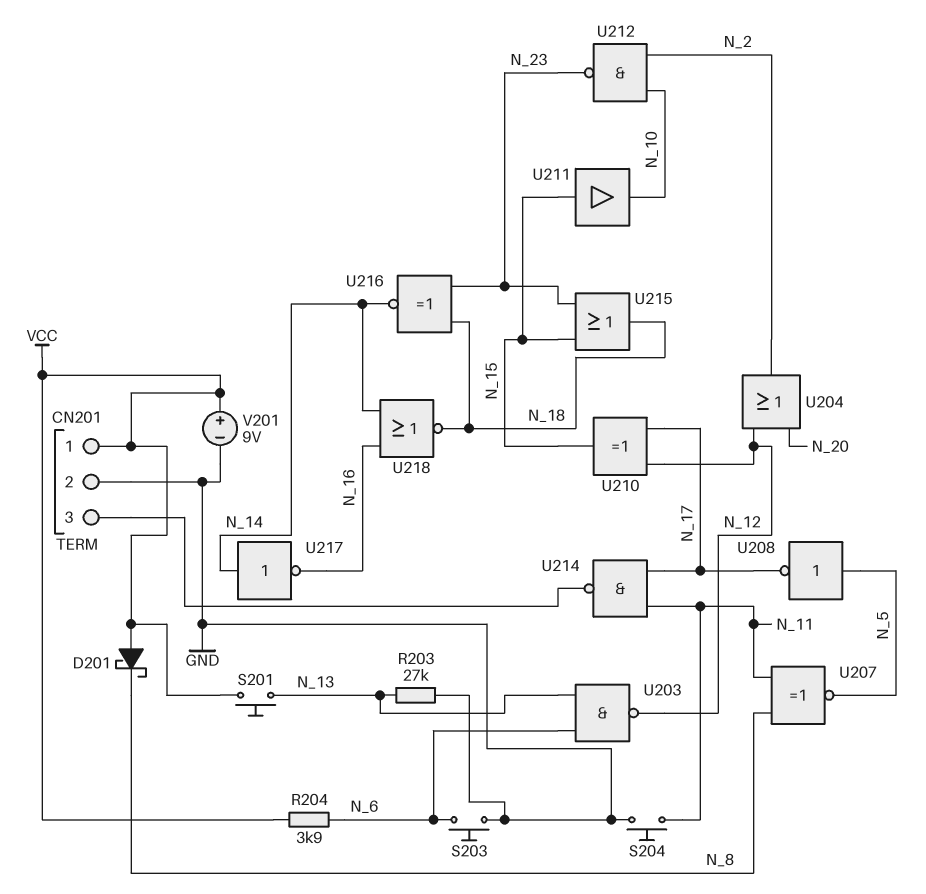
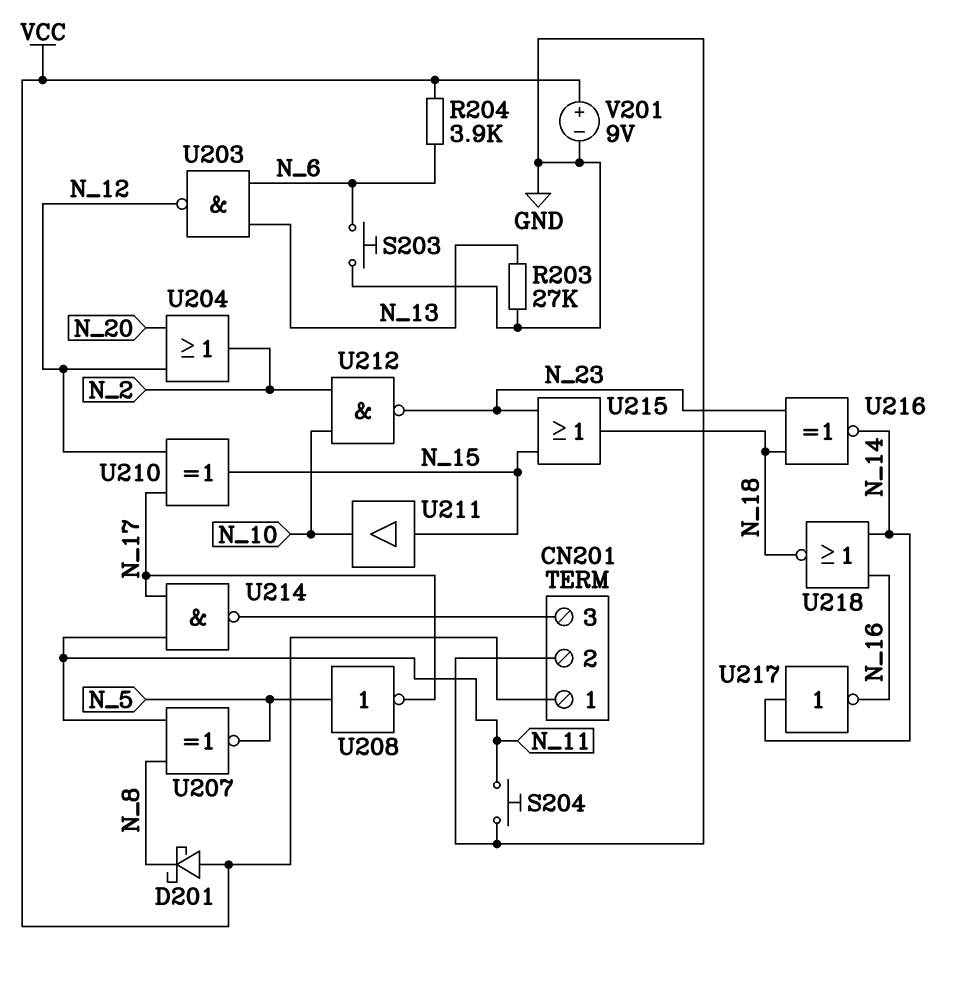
S201: button (N_13, VCC) -> none

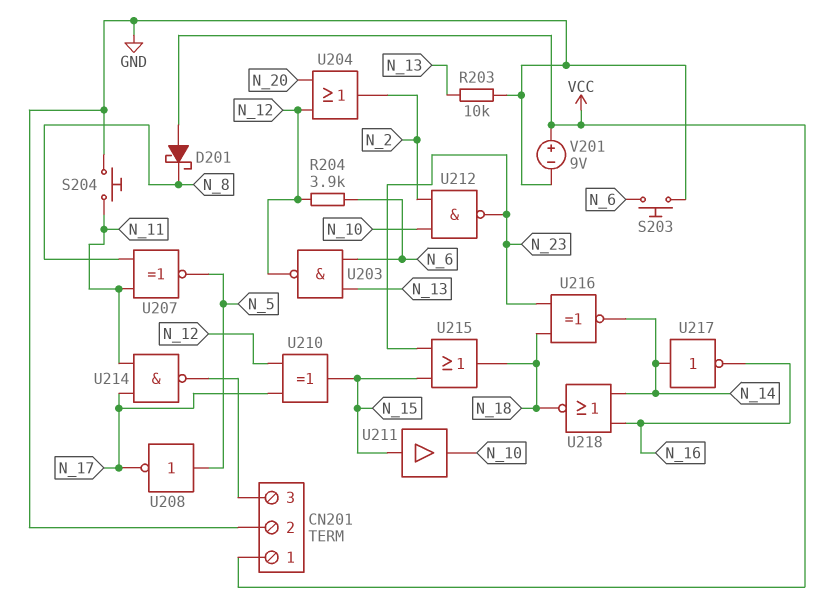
R203: 27k (GND, N_13) -> 10k (GND, N_13)
R204: 3.9k (N_6, VCC) -> 3.9k (N_6, N_12)

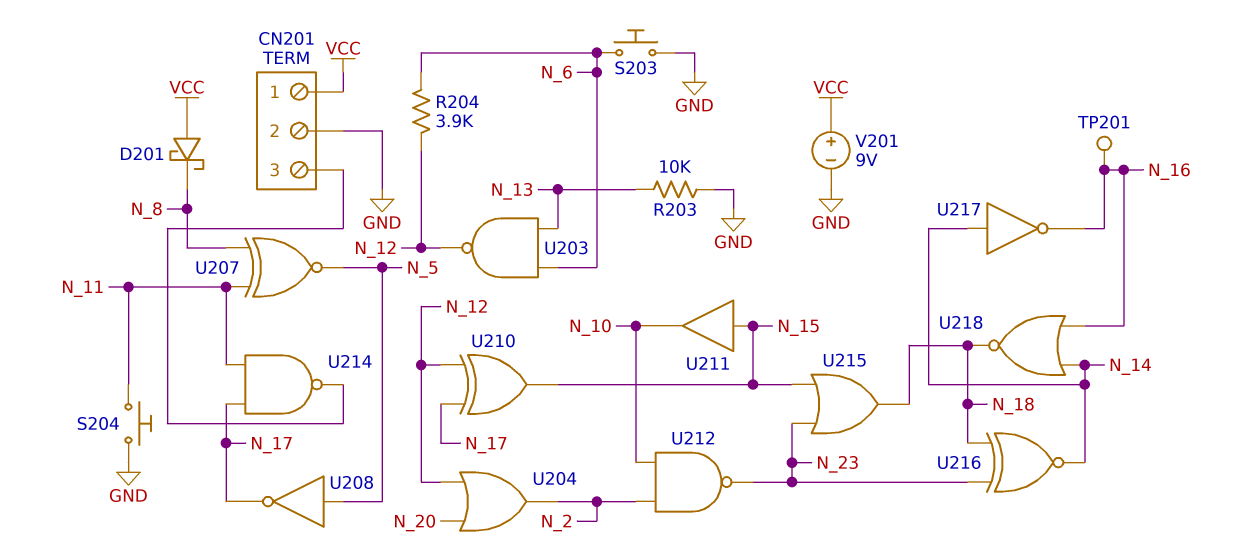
TP201: none -> test point (N_16)

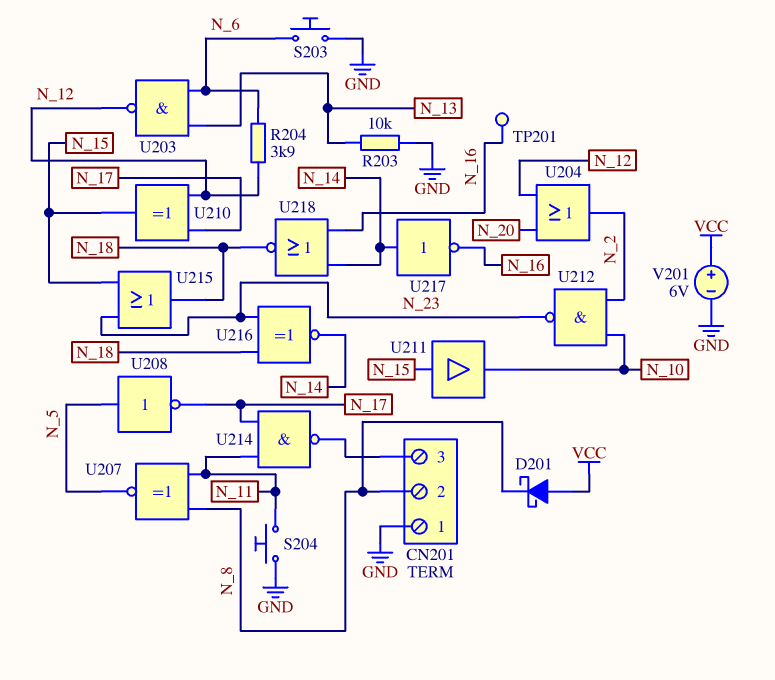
CN201 pin 1: VCC -> GND
CN201 pin 2: GND -> N_8
V201: 9V (plus VCC, minus GND) -> 6V (plus VCC, minus GND)

